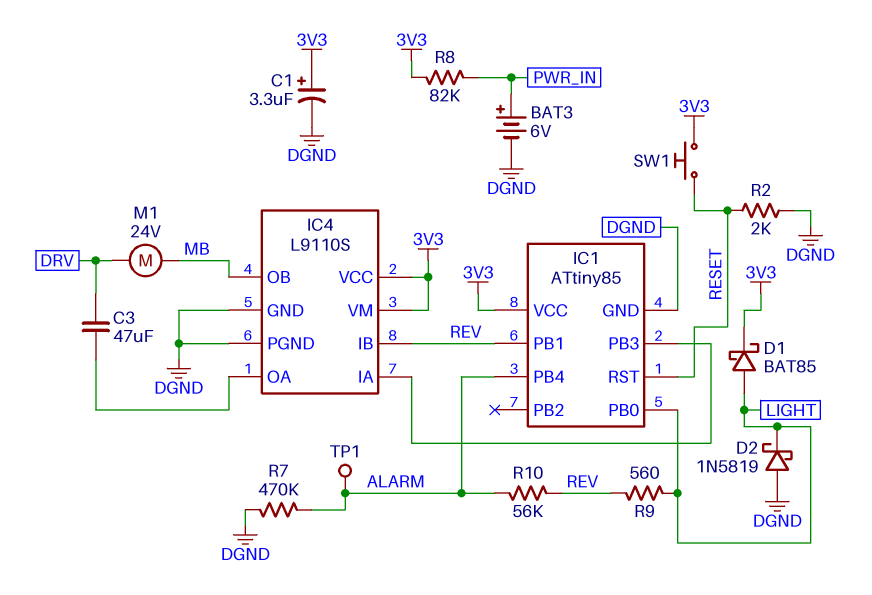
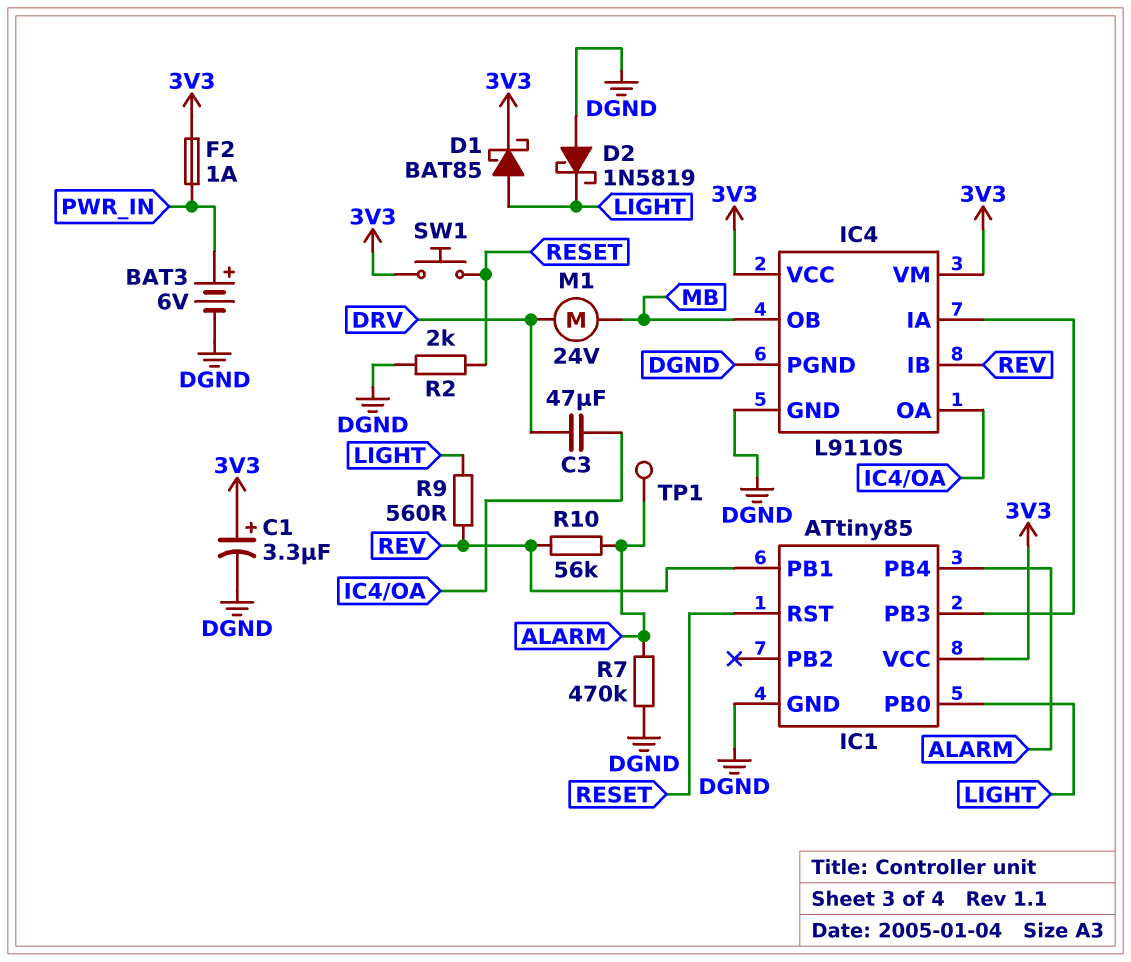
F2: none -> 1A (3V3, PWR_IN)
R8: 82k (3V3, PWR_IN) -> none

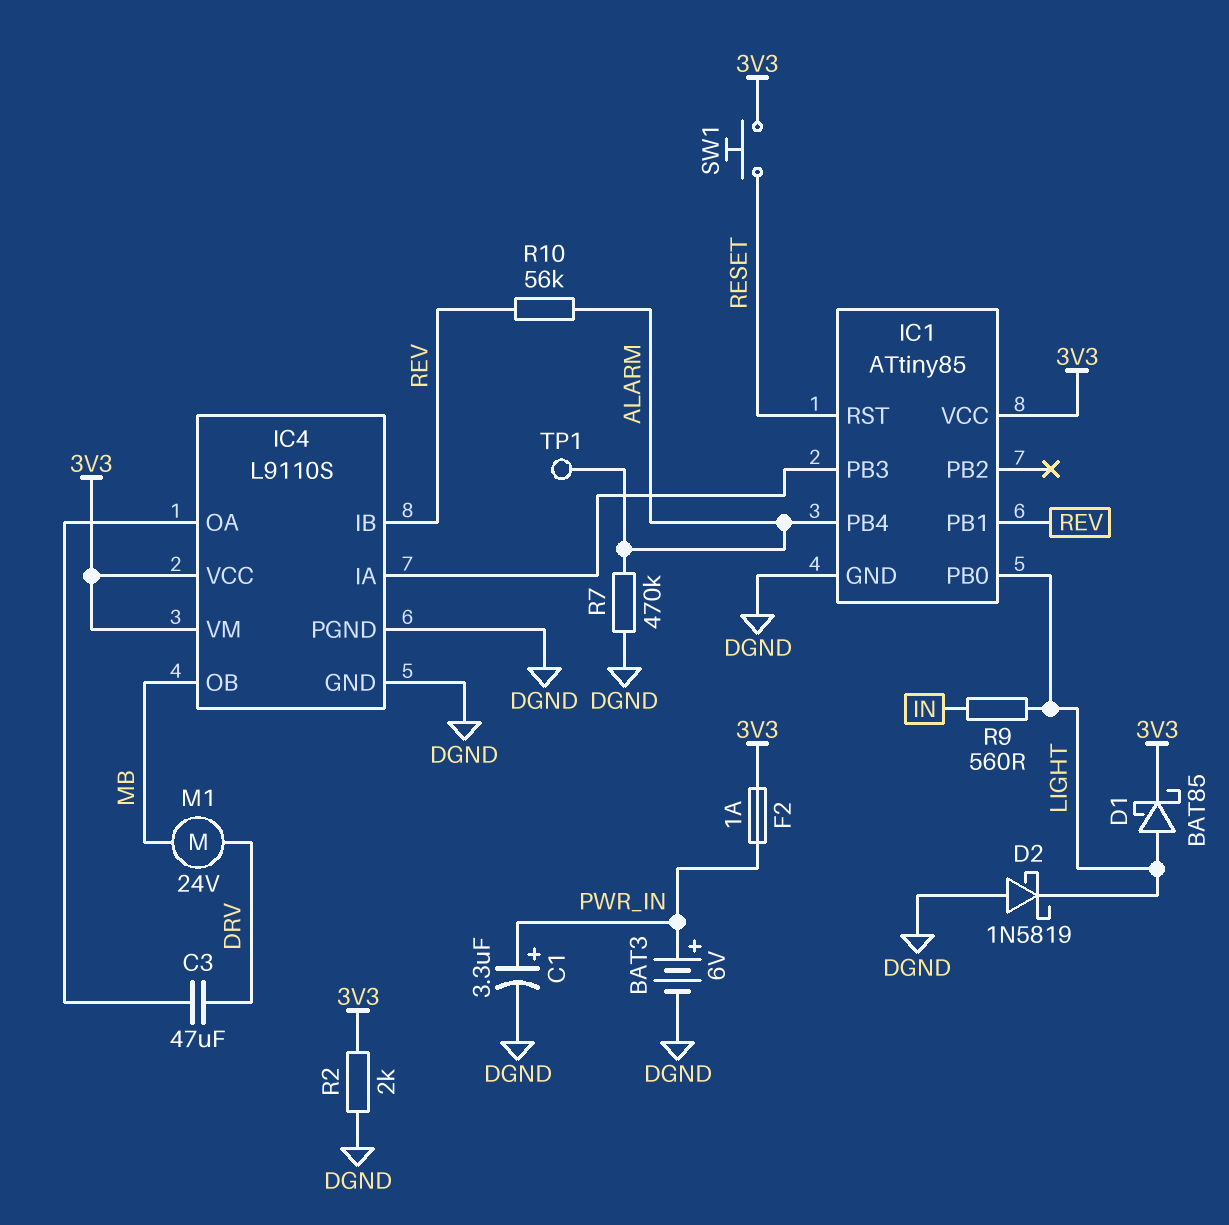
C1: 3.3uF (plus 3V3, minus DGND) -> 3.3uF (plus PWR_IN, minus DGND)
R2: 2k (DGND, RESET) -> 2k (3V3, DGND)
R9: 560 (LIGHT, REV) -> 560 (IN, LIGHT)

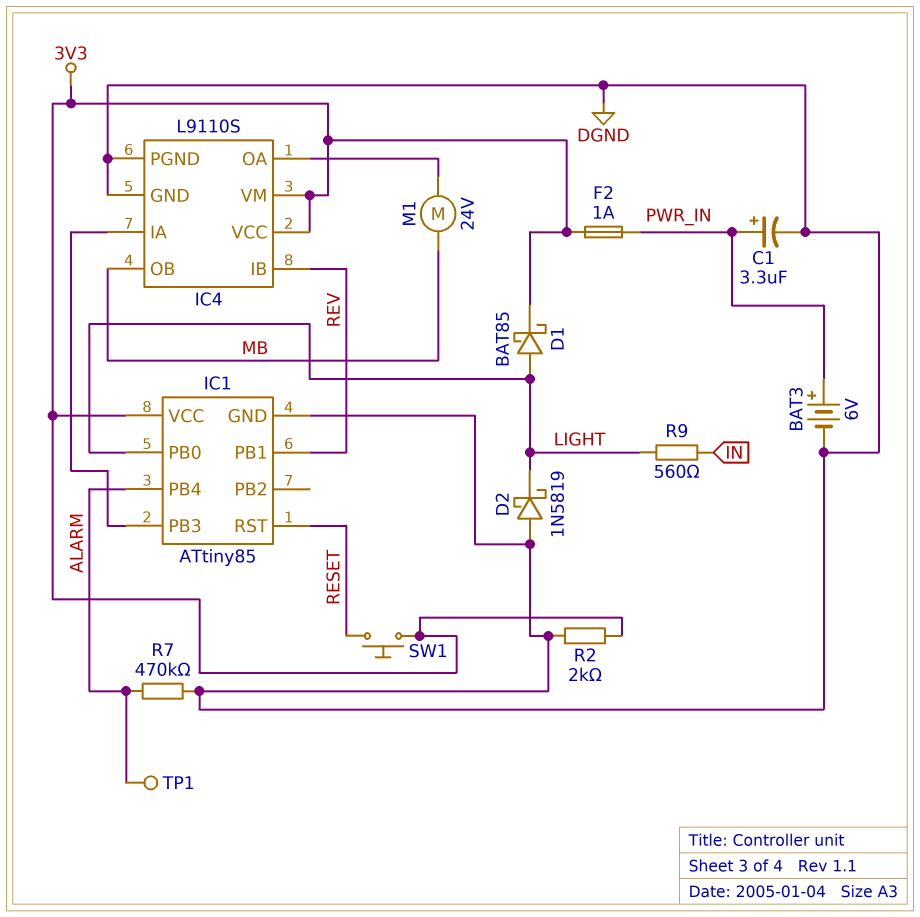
C3: 47uF (DRV, IC4/OA) -> none
M1: motor 24V (DRV, MB) -> motor 24V (IC4/OA, MB)
R10: 56k (ALARM, REV) -> none

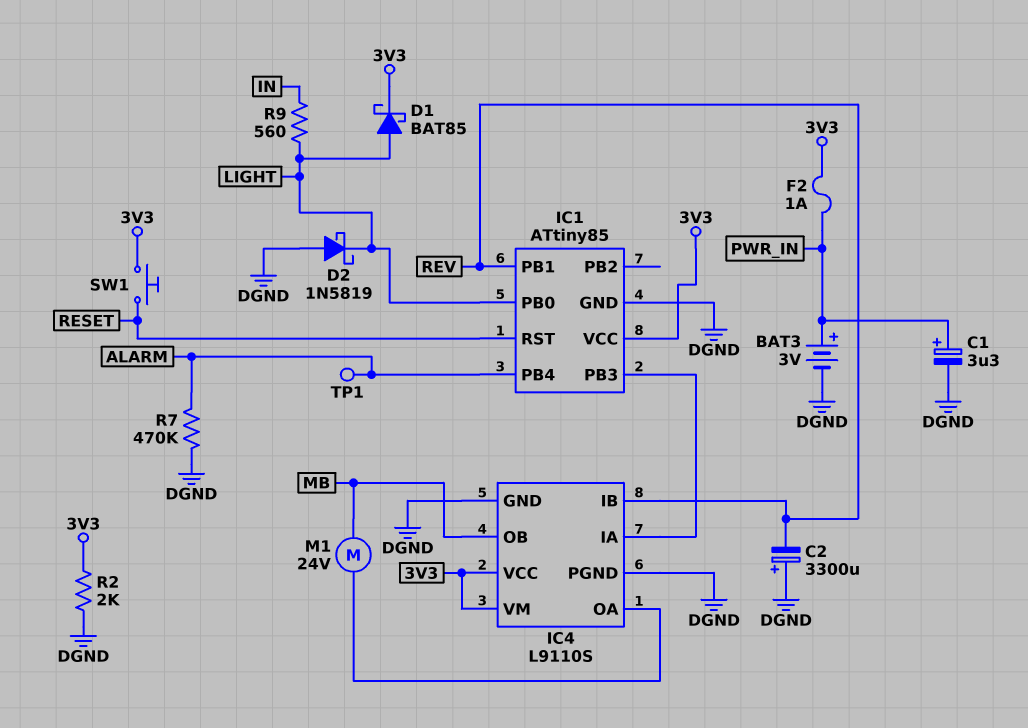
BAT3: 6V (plus PWR_IN, minus DGND) -> 3V (plus PWR_IN, minus DGND)
C2: none -> 3300uF (plus DGND, minus REV)

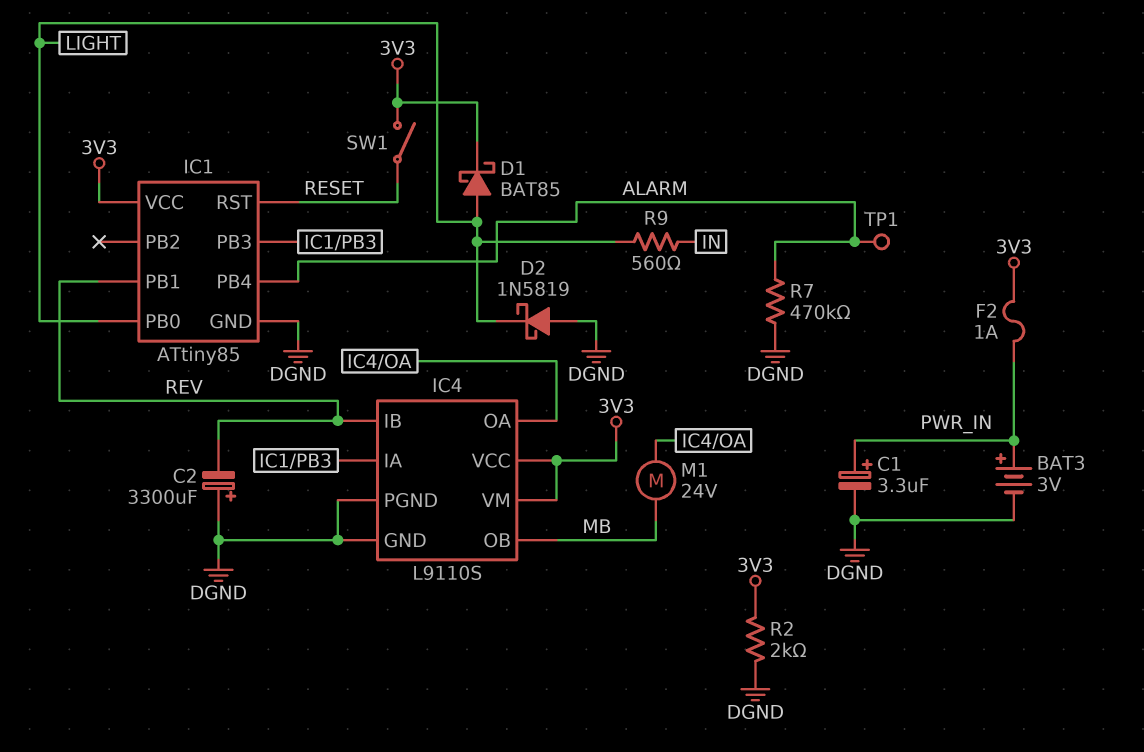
SW1: button (3V3, RESET) -> switch (3V3, RESET)

